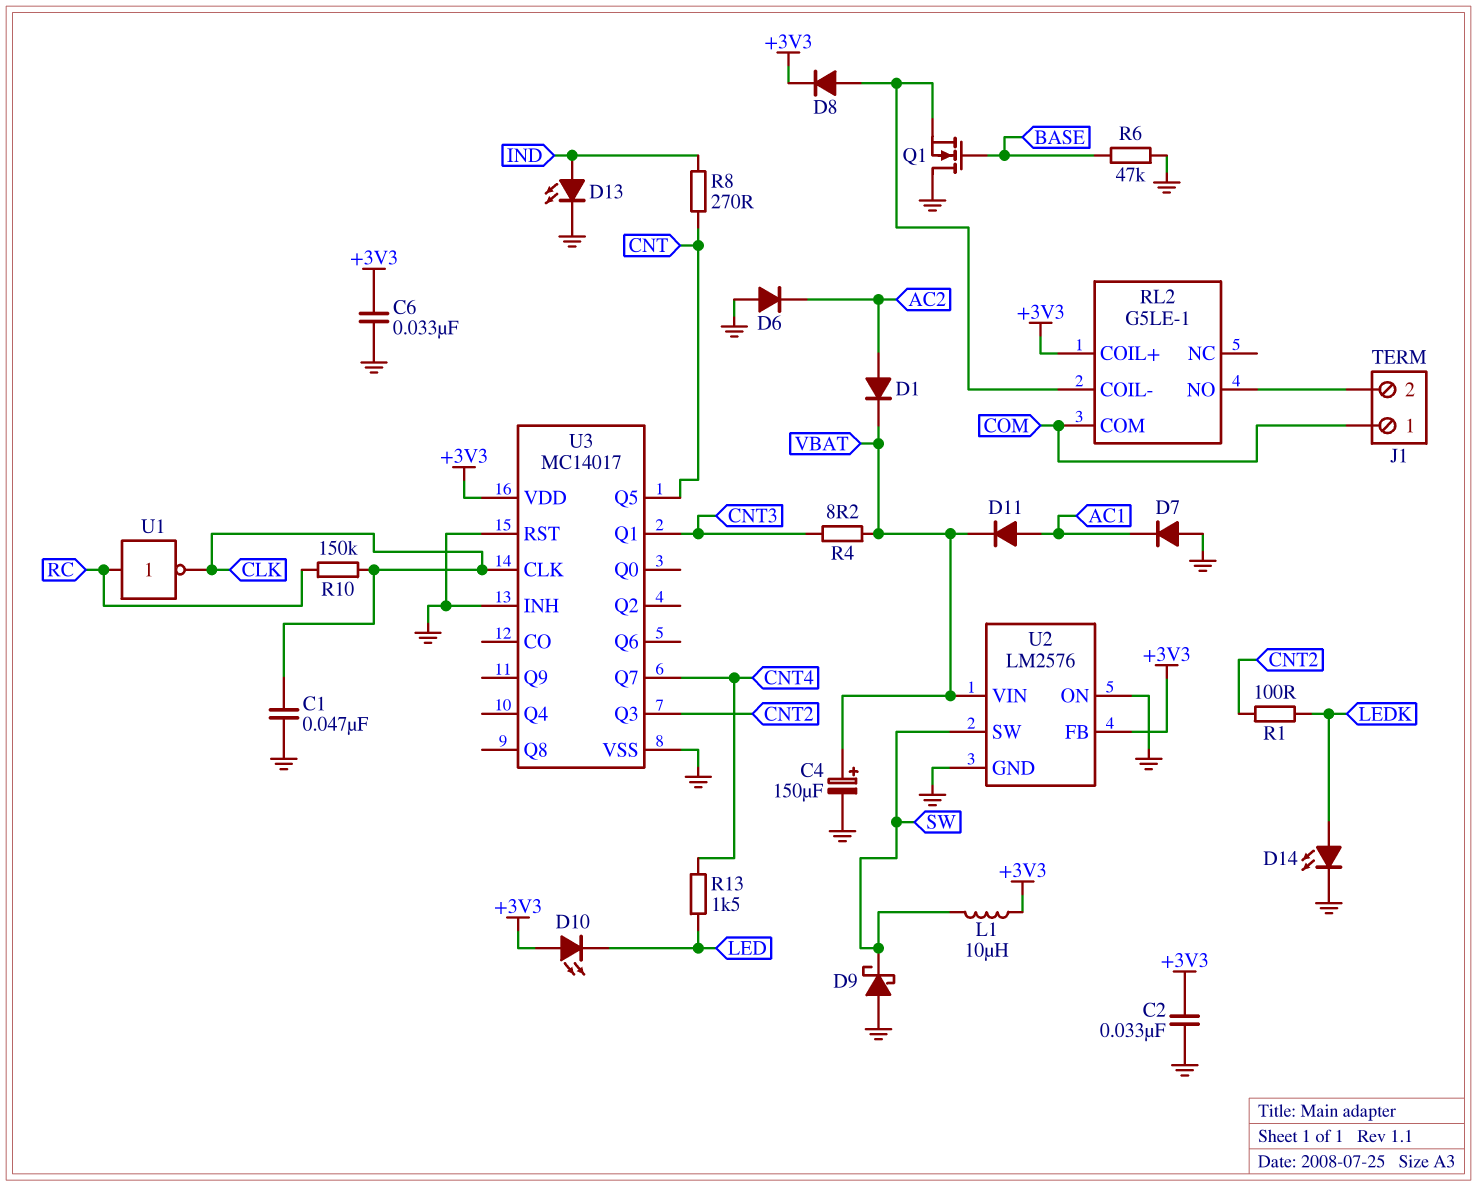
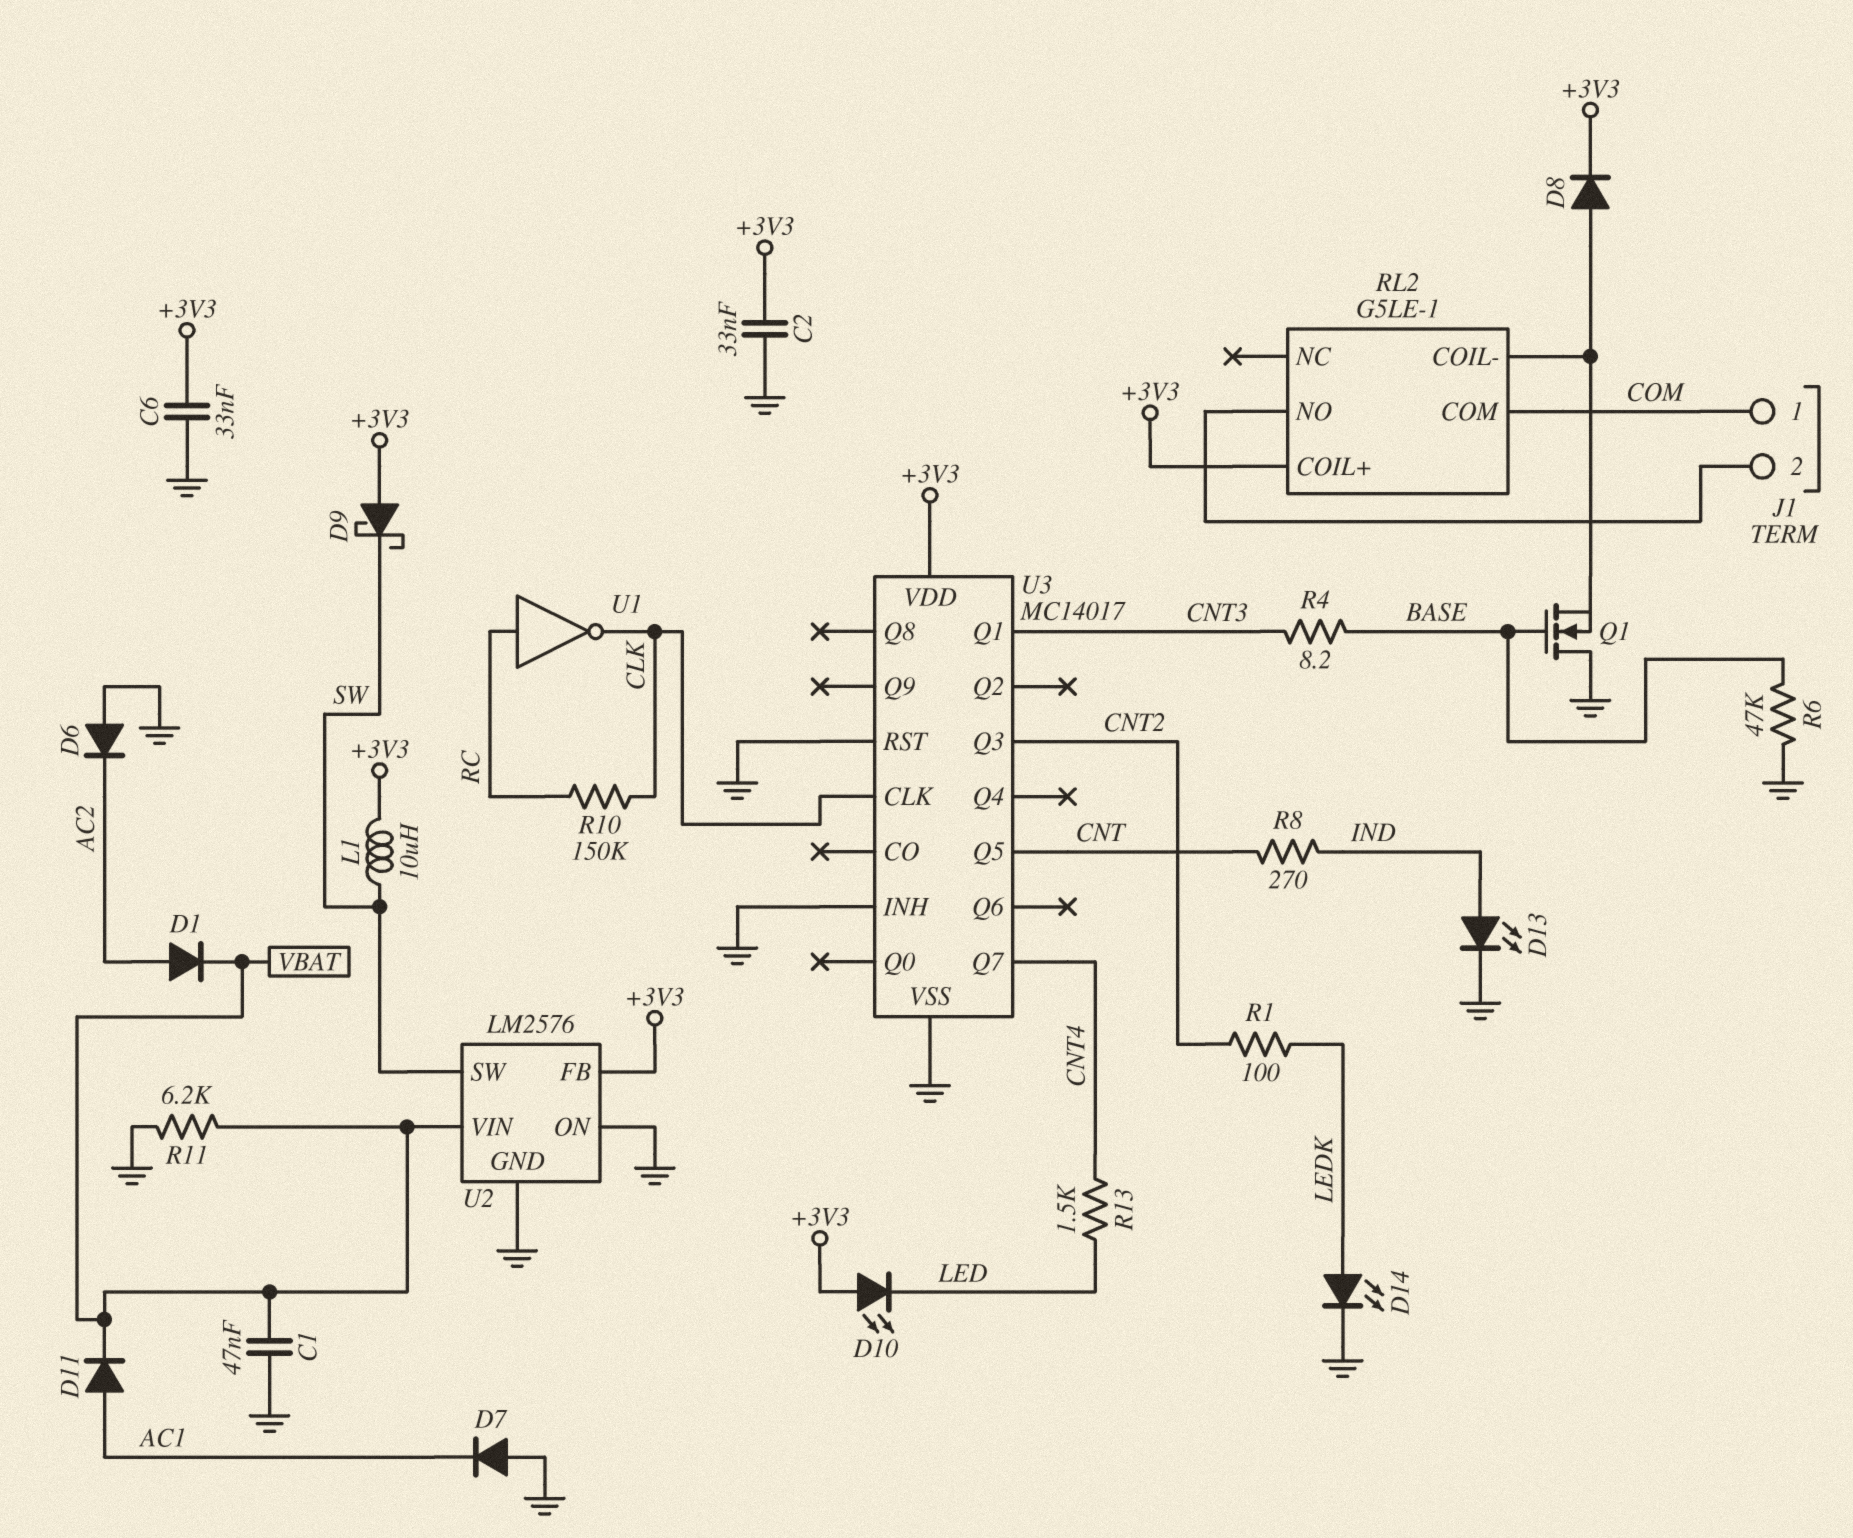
C1: 47nF (CLK, GND) -> 47nF (GND, VBAT)
C4: 150uF (plus VBAT, minus GND) -> none
D9: schottky (A GND, K SW) -> schottky (A +3V3, K SW)
R4: 8.2 (CNT3, VBAT) -> 8.2 (BASE, CNT3)
R11: none -> 6.2k (GND, VBAT)

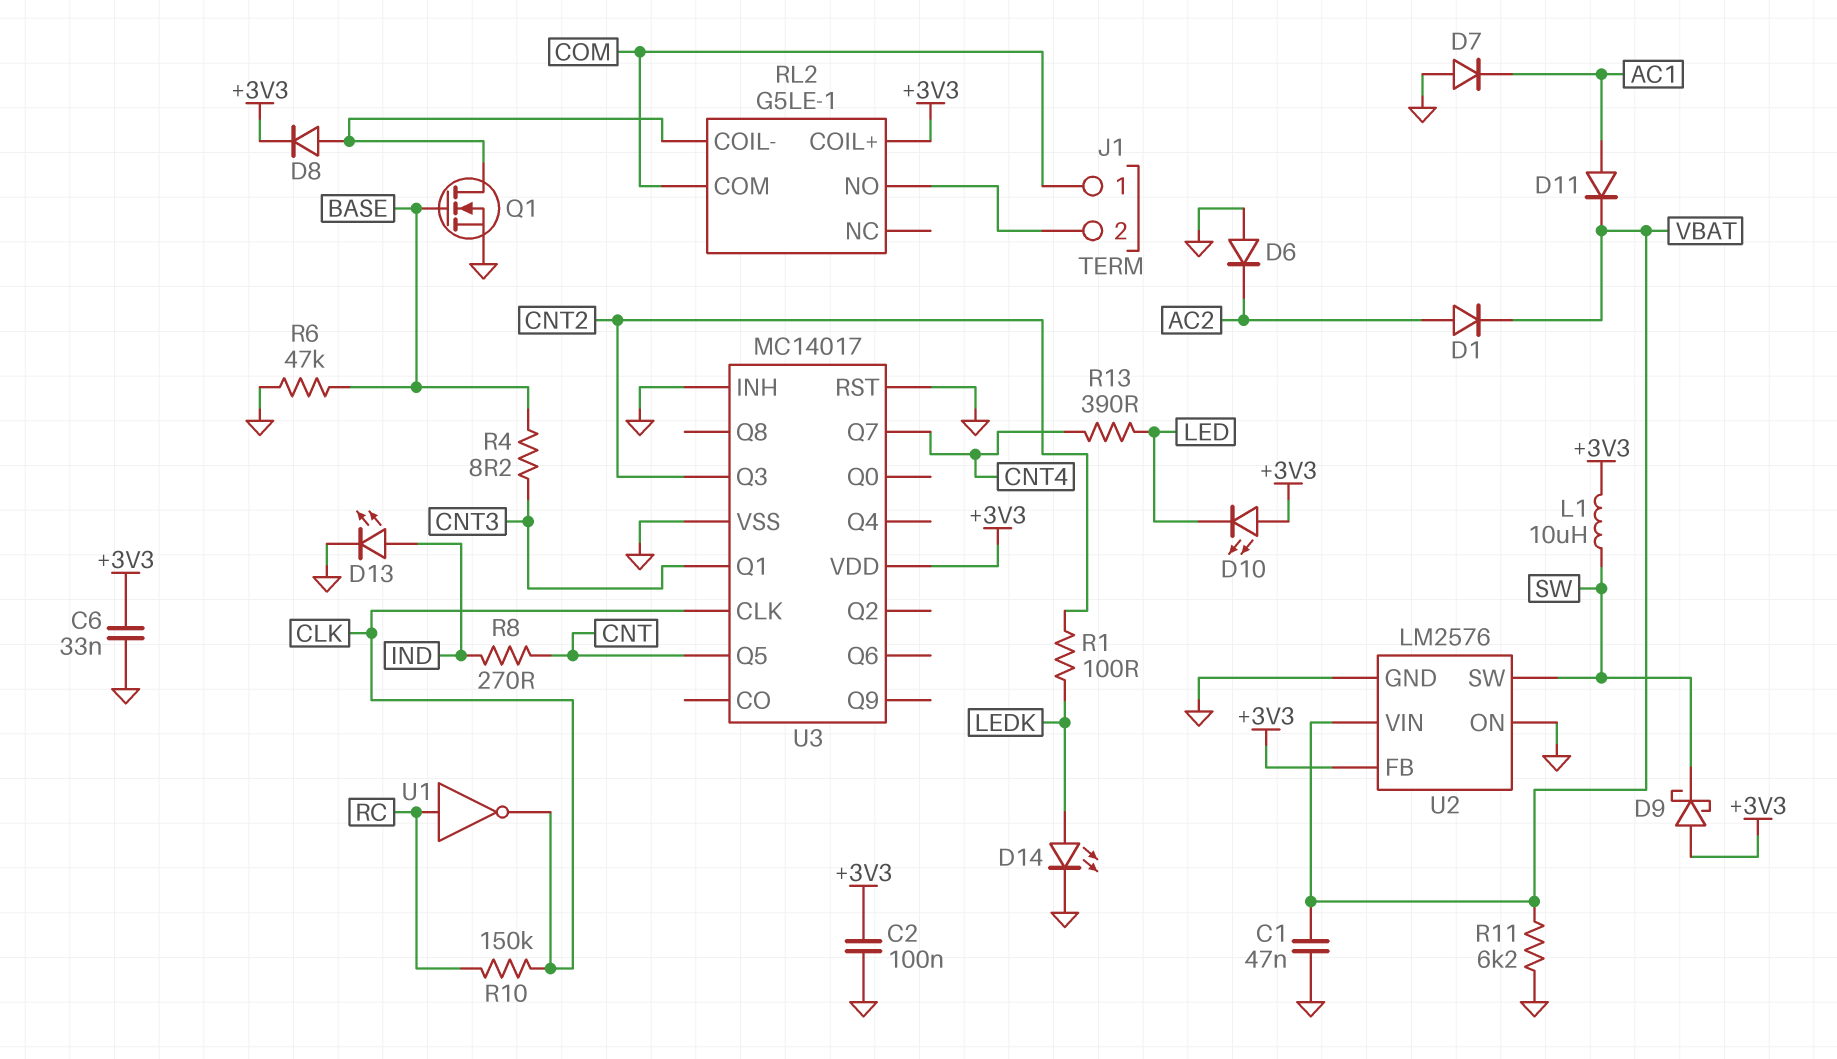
C2: 33nF (+3V3, GND) -> 100nF (+3V3, GND)
Q1: NMOS (G BASE, D GND, S RL2/COIL-) -> NMOS (G BASE, D RL2/COIL-, S GND)
R13: 1.5k (CNT4, LED) -> 390 (CNT4, LED)

